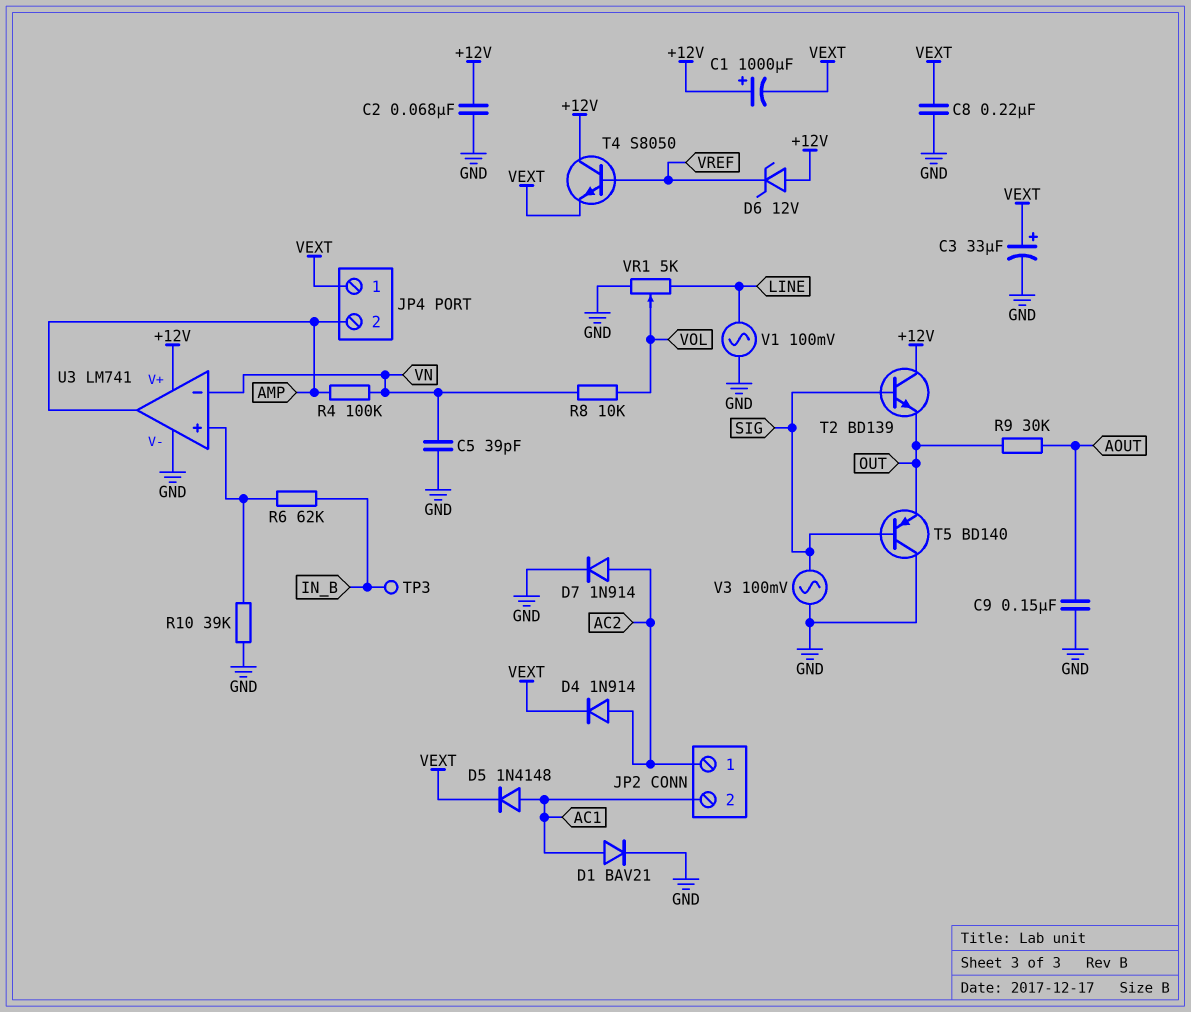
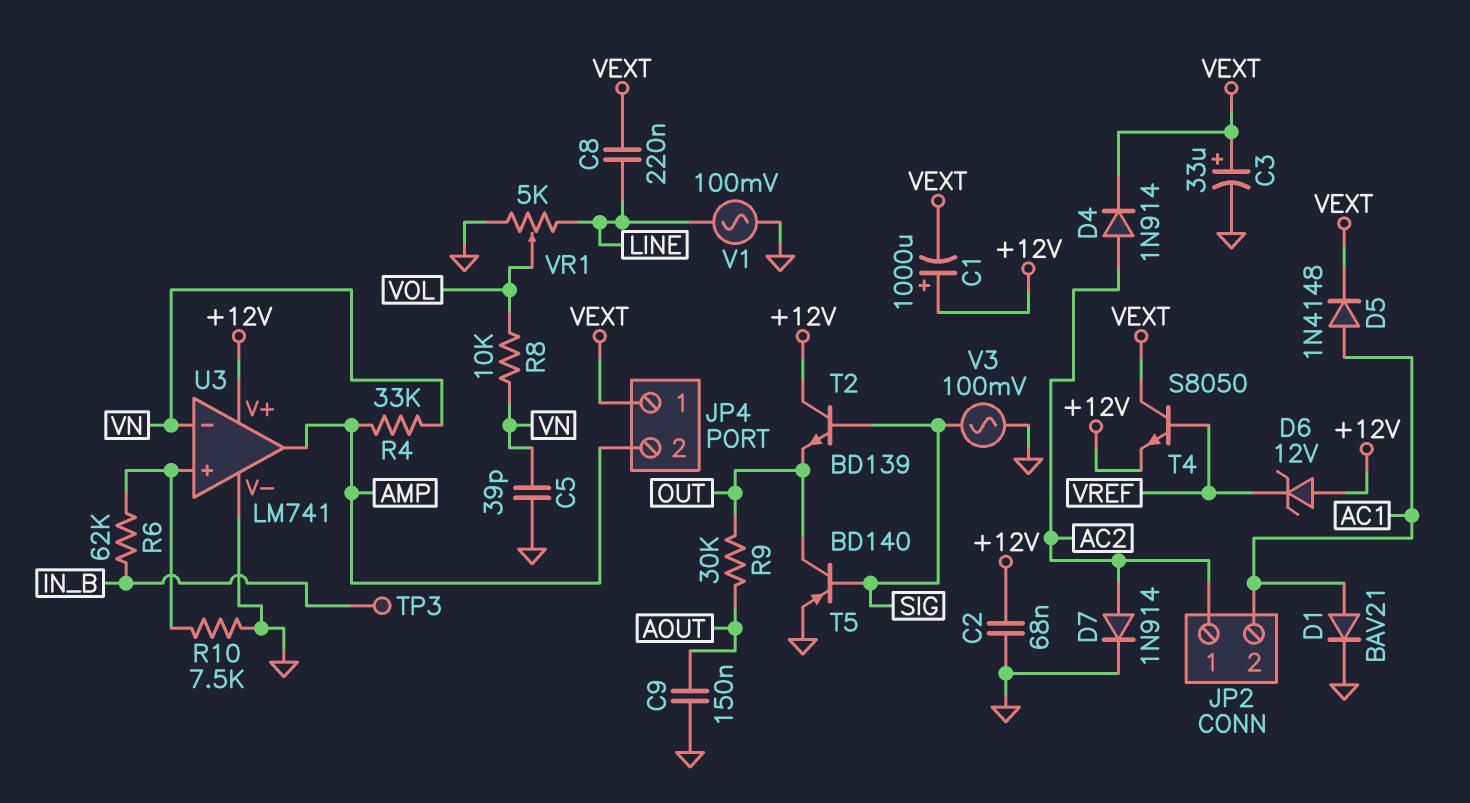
C8: 220nF (GND, VEXT) -> 220nF (LINE, VEXT)
R4: 100k (AMP, VN) -> 33k (AMP, VN)
R10: 39k (GND, U3/in+) -> 7.5k (GND, U3/in+)
T4: NPN S8050 (B VREF, C +12V, E VEXT) -> NPN S8050 (B VREF, C VEXT, E +12V)
T5: PNP BD140 (B SIG, C GND, E OUT) -> PNP BD140 (B SIG, C OUT, E GND)

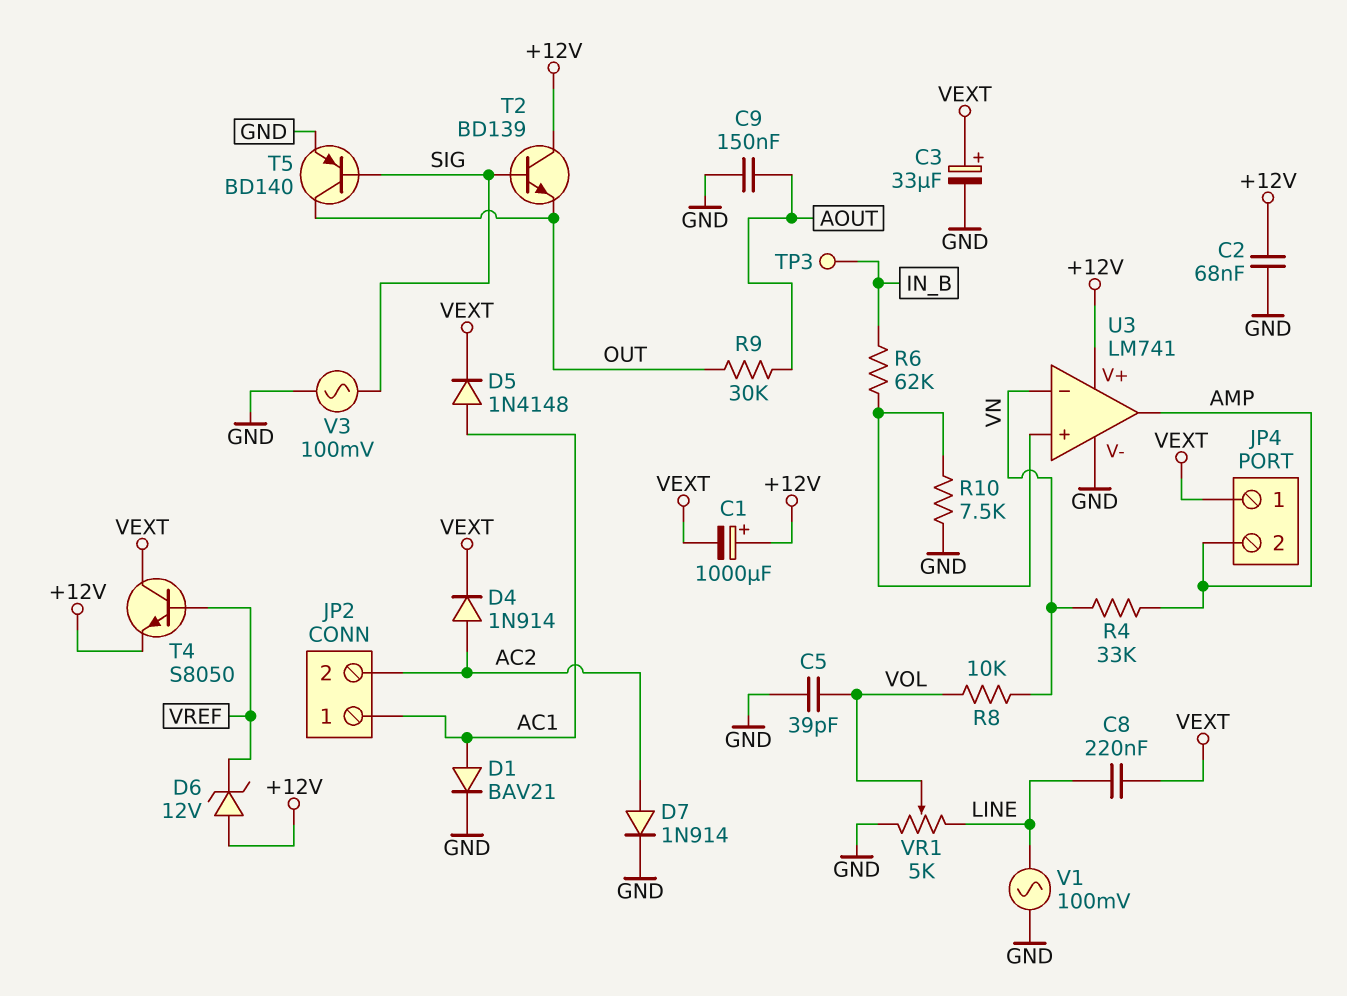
C5: 39pF (GND, VN) -> 39pF (GND, VOL)
JP2 pin 1: AC2 -> AC1
JP2 pin 2: AC1 -> AC2

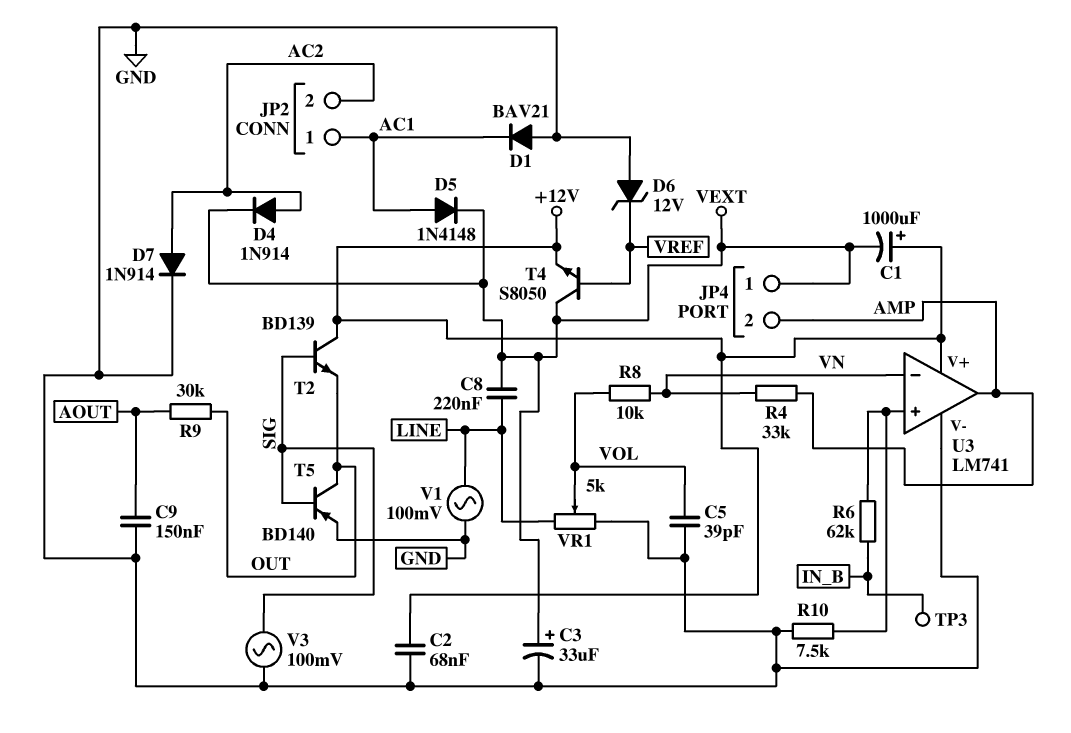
D1: diode BAV21 (A AC1, K GND) -> diode BAV21 (A GND, K AC1)
D6: zener 12V (A +12V, K VREF) -> zener 12V (A GND, K VREF)

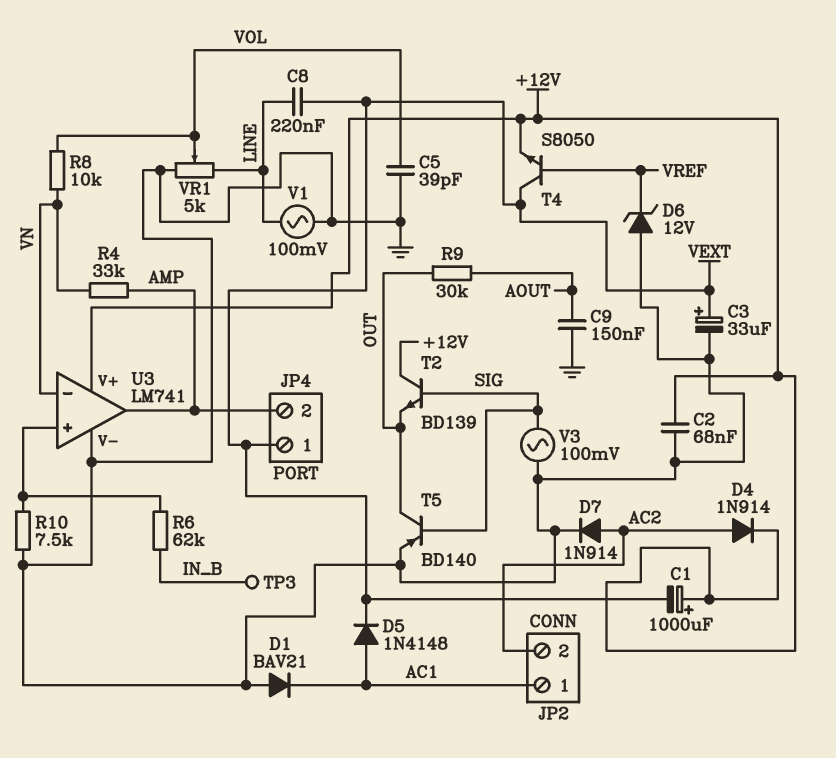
D4: diode 1N914 (A AC2, K VEXT) -> diode 1N914 (A AC2, K +12V)

